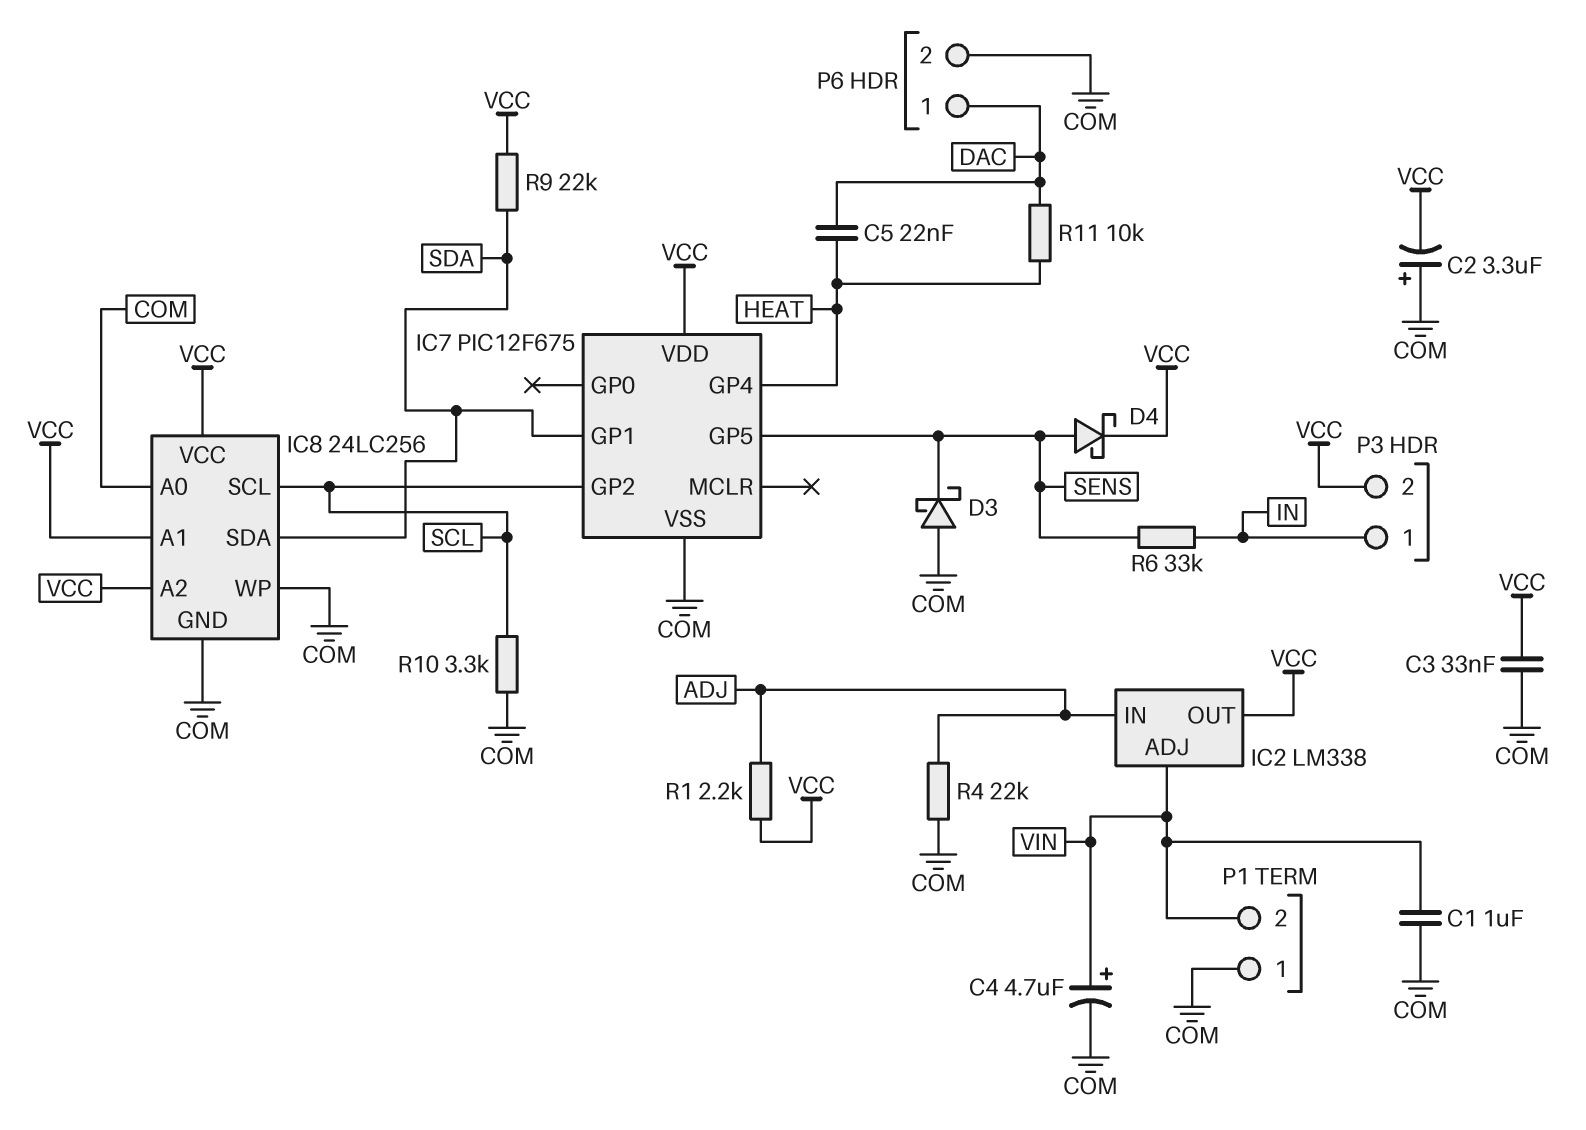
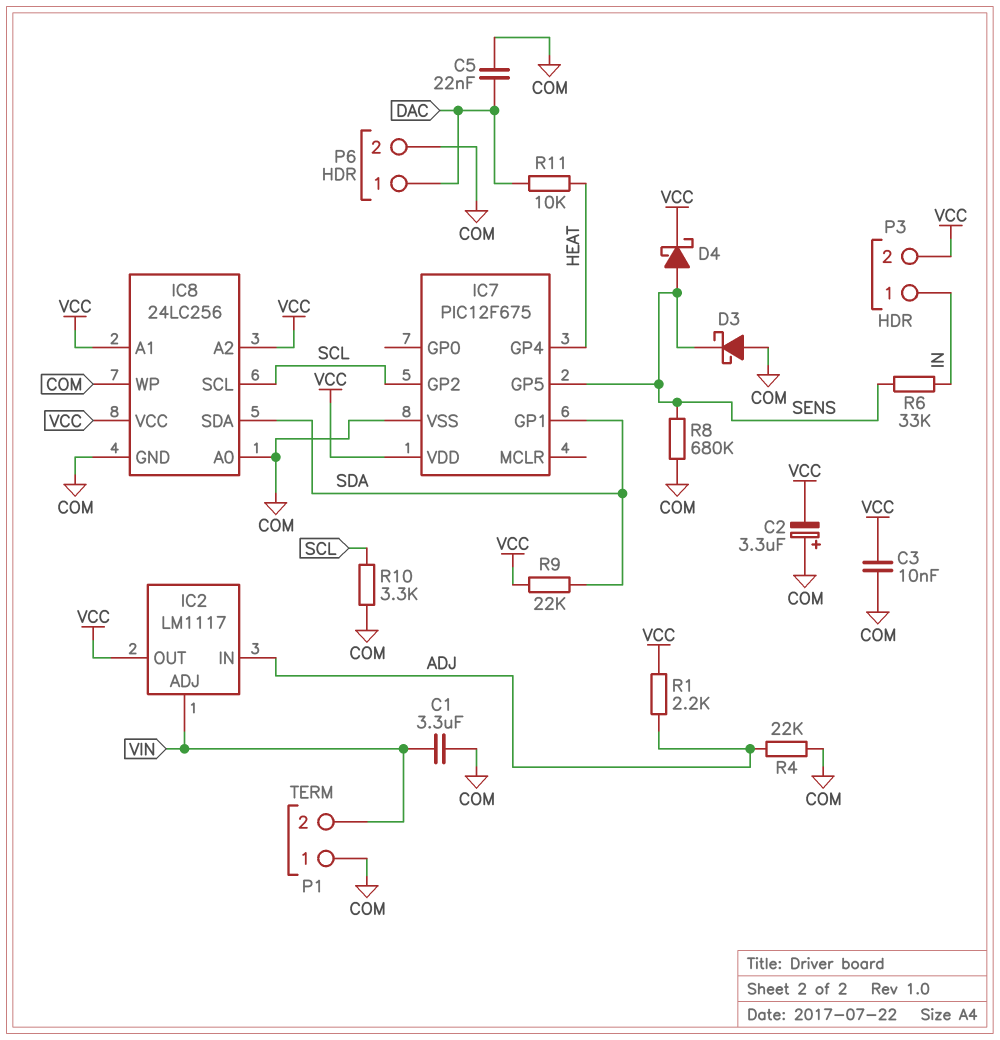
C1: 1uF (COM, VIN) -> 3.3uF (COM, VIN)
C3: 33nF (COM, VCC) -> 10nF (COM, VCC)
C4: 4.7uF (plus VIN, minus COM) -> none
C5: 22nF (DAC, HEAT) -> 22nF (COM, DAC)
IC2: LM338 -> LM1117
R8: none -> 680k (COM, SENS)

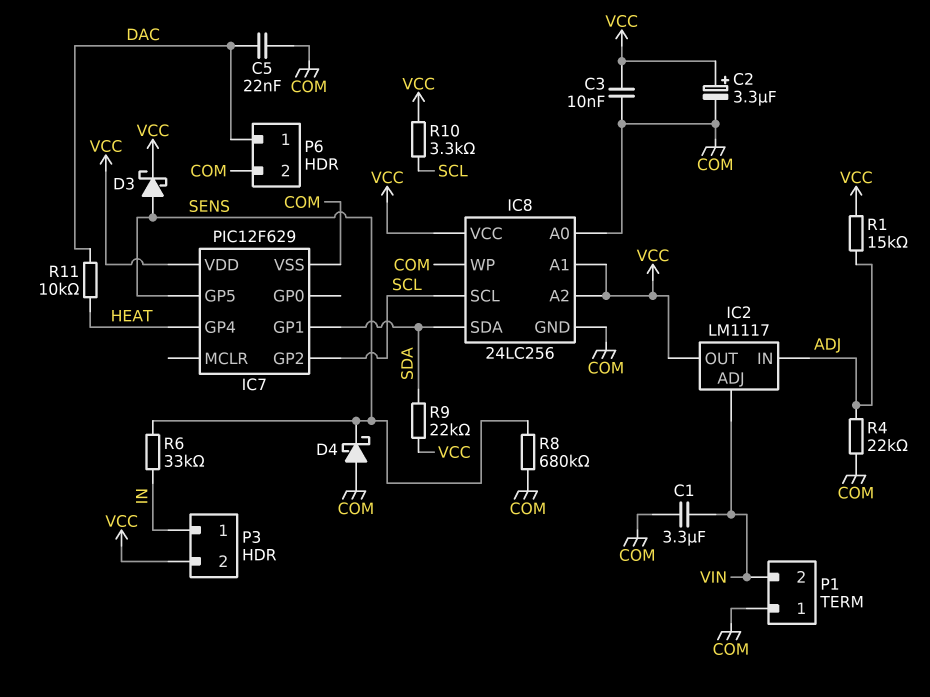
C2: 3.3uF (plus COM, minus VCC) -> 3.3uF (plus VCC, minus COM)
D3: schottky (A COM, K SENS) -> schottky (A SENS, K VCC)
D4: schottky (A SENS, K VCC) -> schottky (A COM, K SENS)
IC7: PIC12F675 -> PIC12F629
R1: 2.2k (ADJ, VCC) -> 15k (ADJ, VCC)
R10: 3.3k (COM, SCL) -> 3.3k (SCL, VCC)

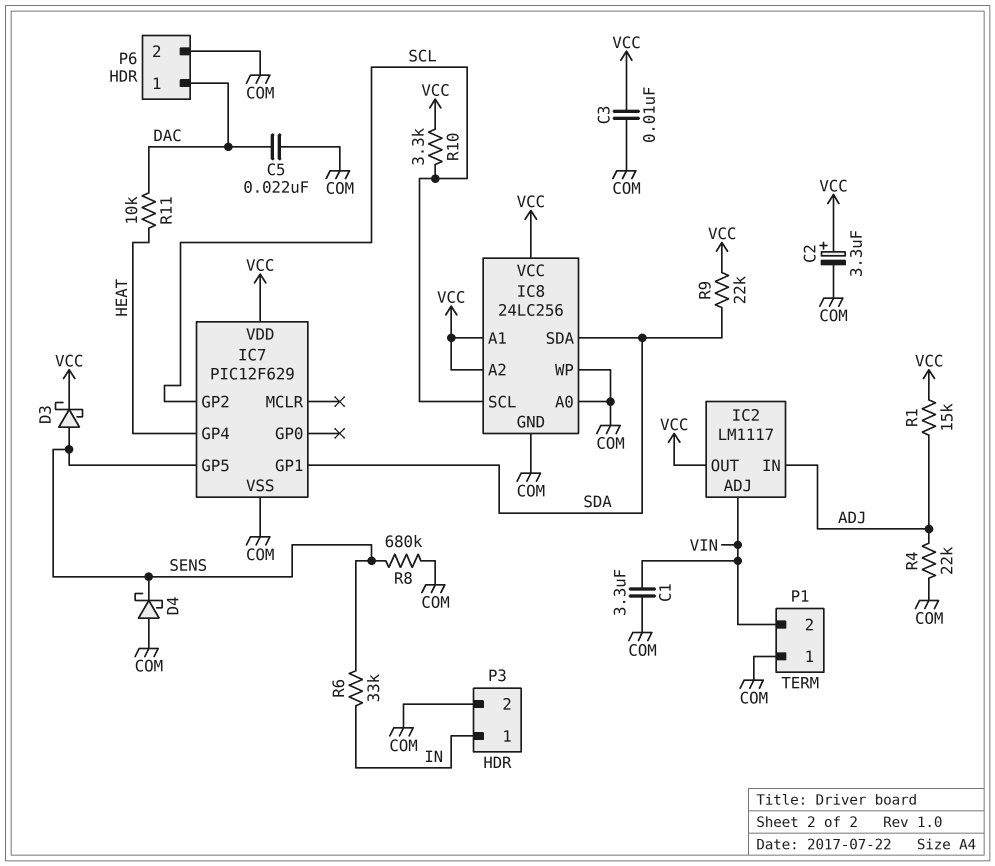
P3 pin 2: VCC -> COM

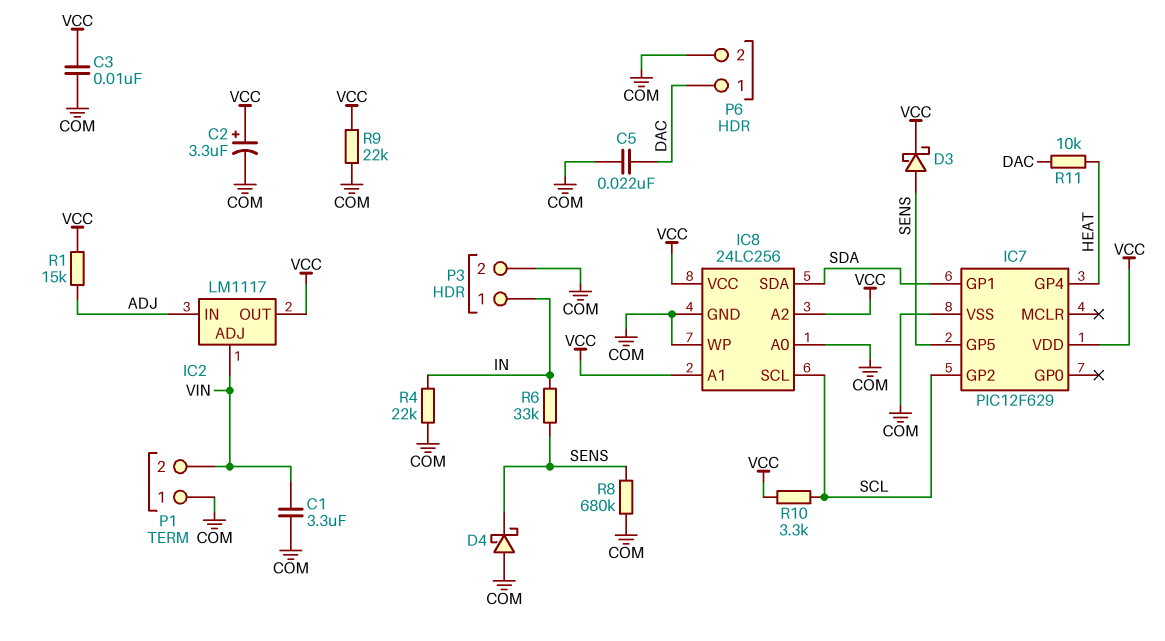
R4: 22k (ADJ, COM) -> 22k (COM, IN)
R9: 22k (SDA, VCC) -> 22k (COM, VCC)

